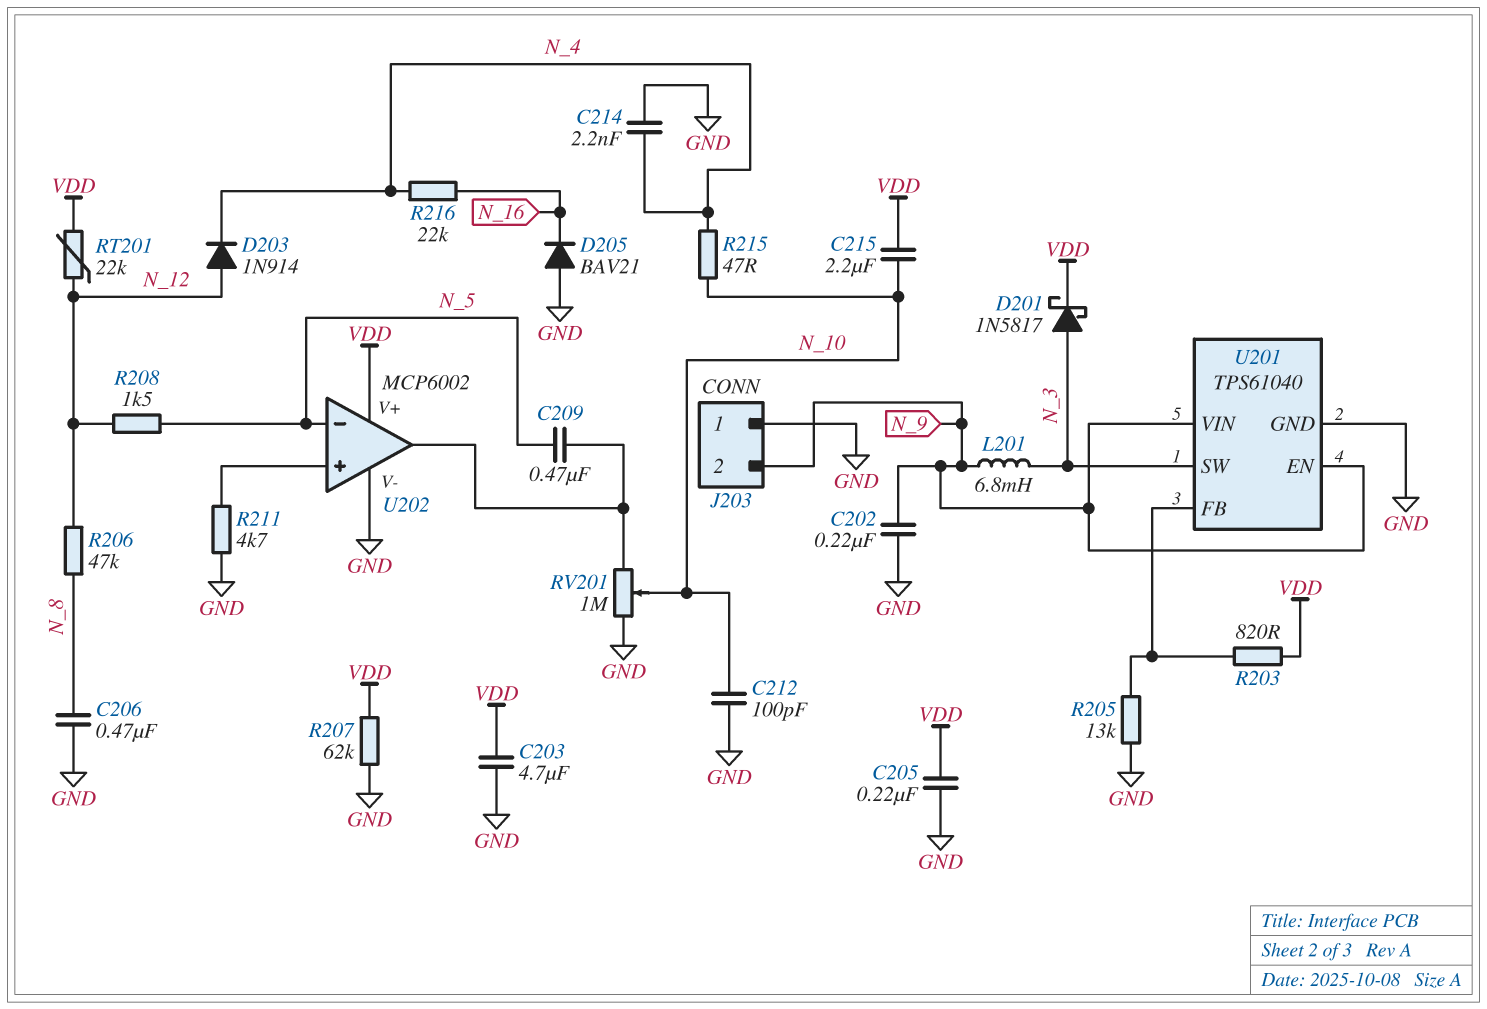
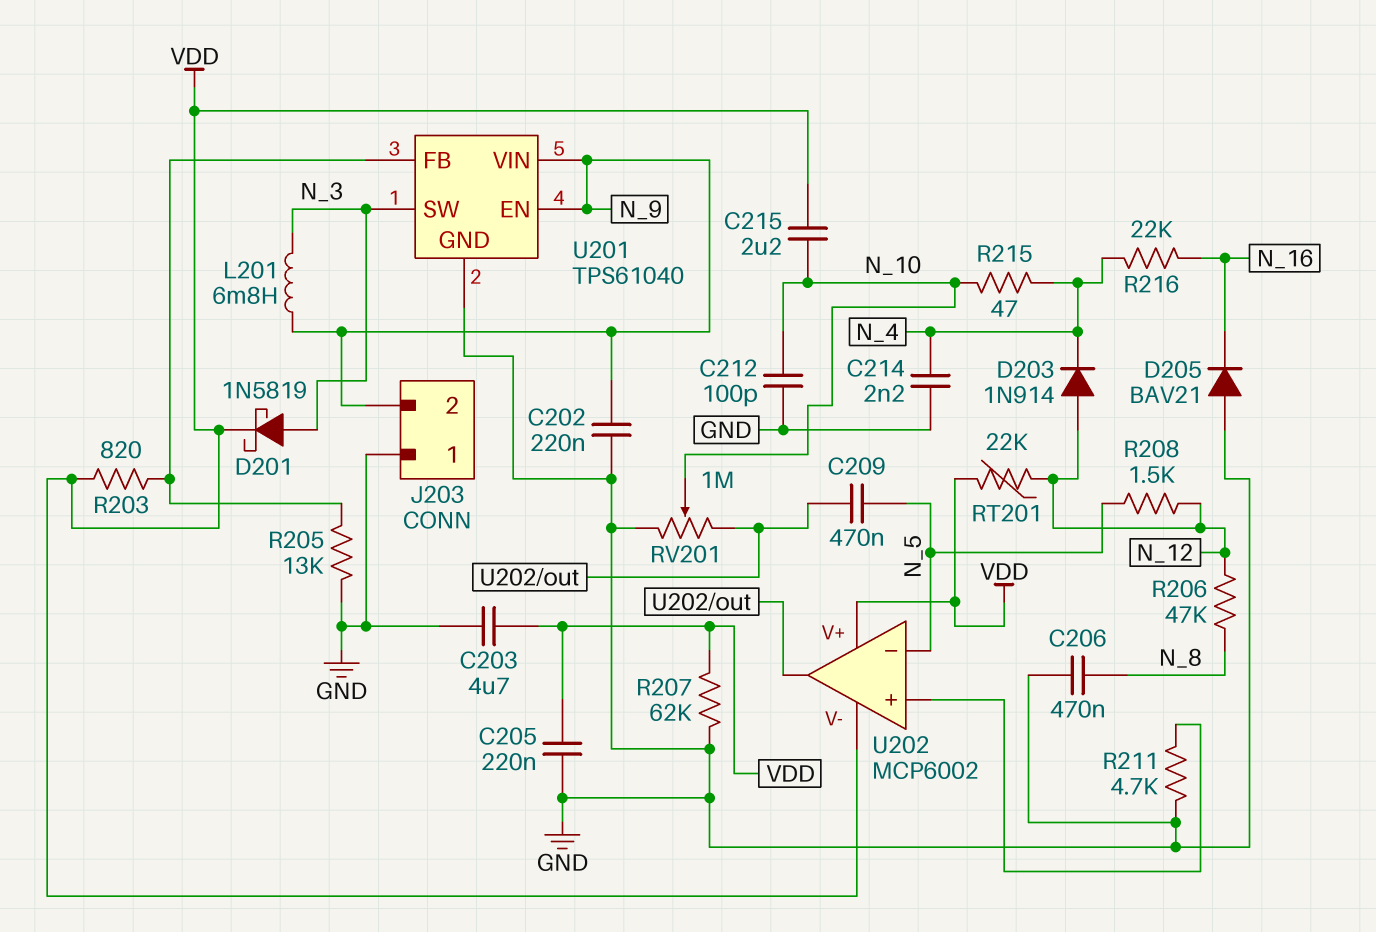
D201: schottky 1N5817 (A N_3, K VDD) -> schottky 1N5819 (A N_3, K VDD)
U202 pin V-: GND -> VDD

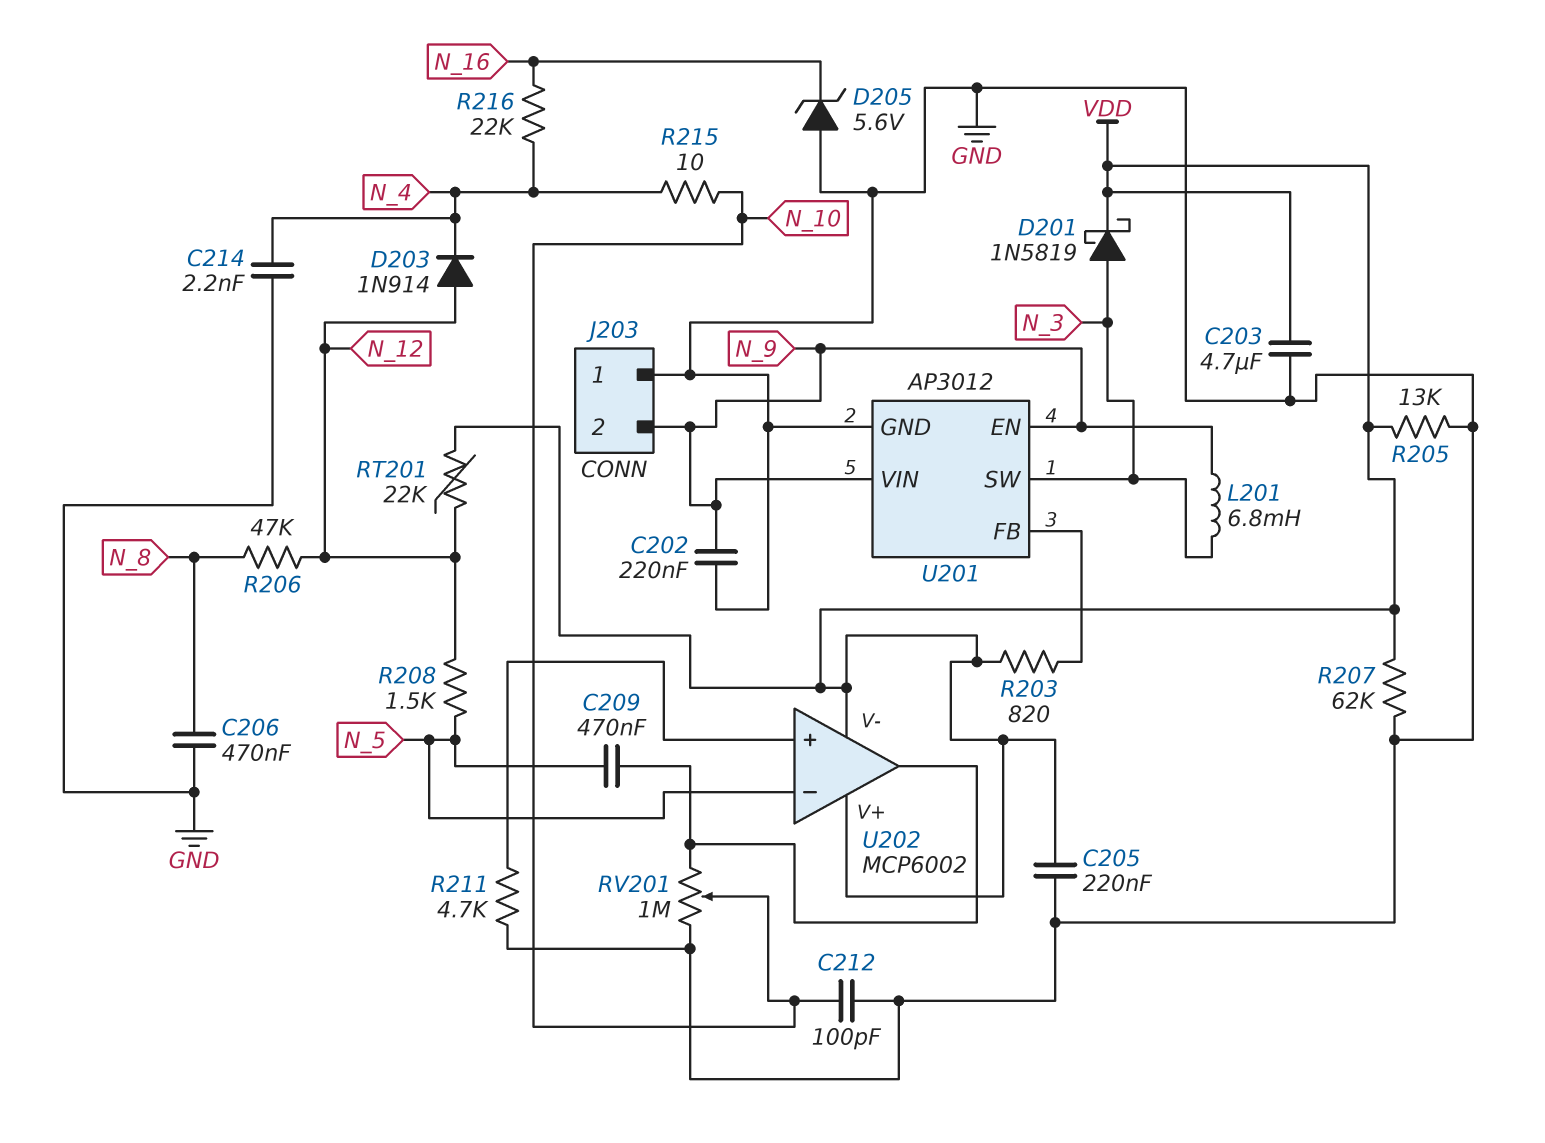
C215: 2.2uF (N_10, VDD) -> none
D205: diode BAV21 (A GND, K N_16) -> zener 5.6V (A GND, K N_16)
R205: 13k (GND, U201/FB) -> 13k (GND, VDD)
R215: 47 (N_4, N_10) -> 10 (N_4, N_10)
U201: TPS61040 -> AP3012

